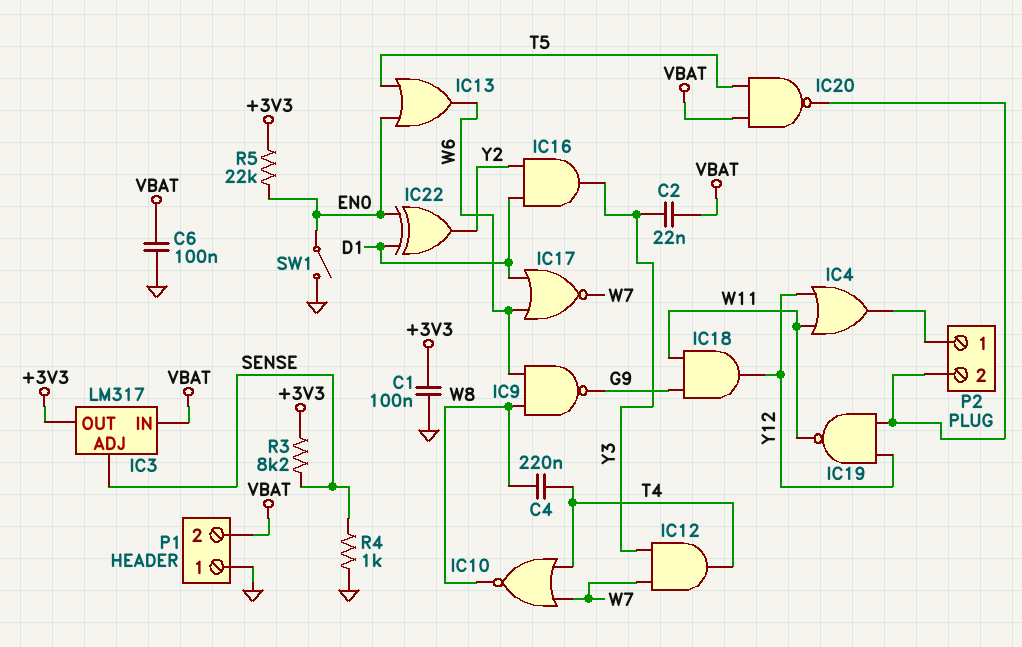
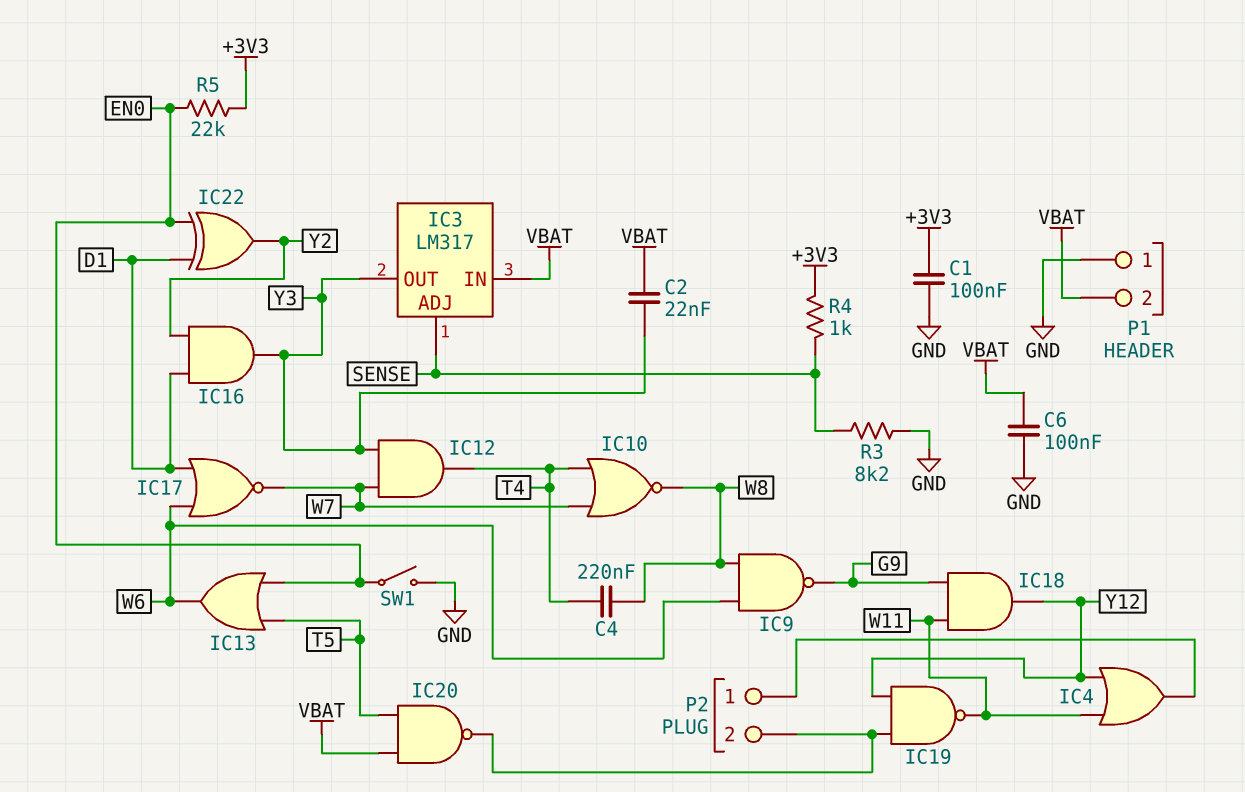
IC3 pin OUT: +3V3 -> Y3
R3: 8.2k (+3V3, SENSE) -> 8.2k (GND, SENSE)
R4: 1k (GND, SENSE) -> 1k (+3V3, SENSE)

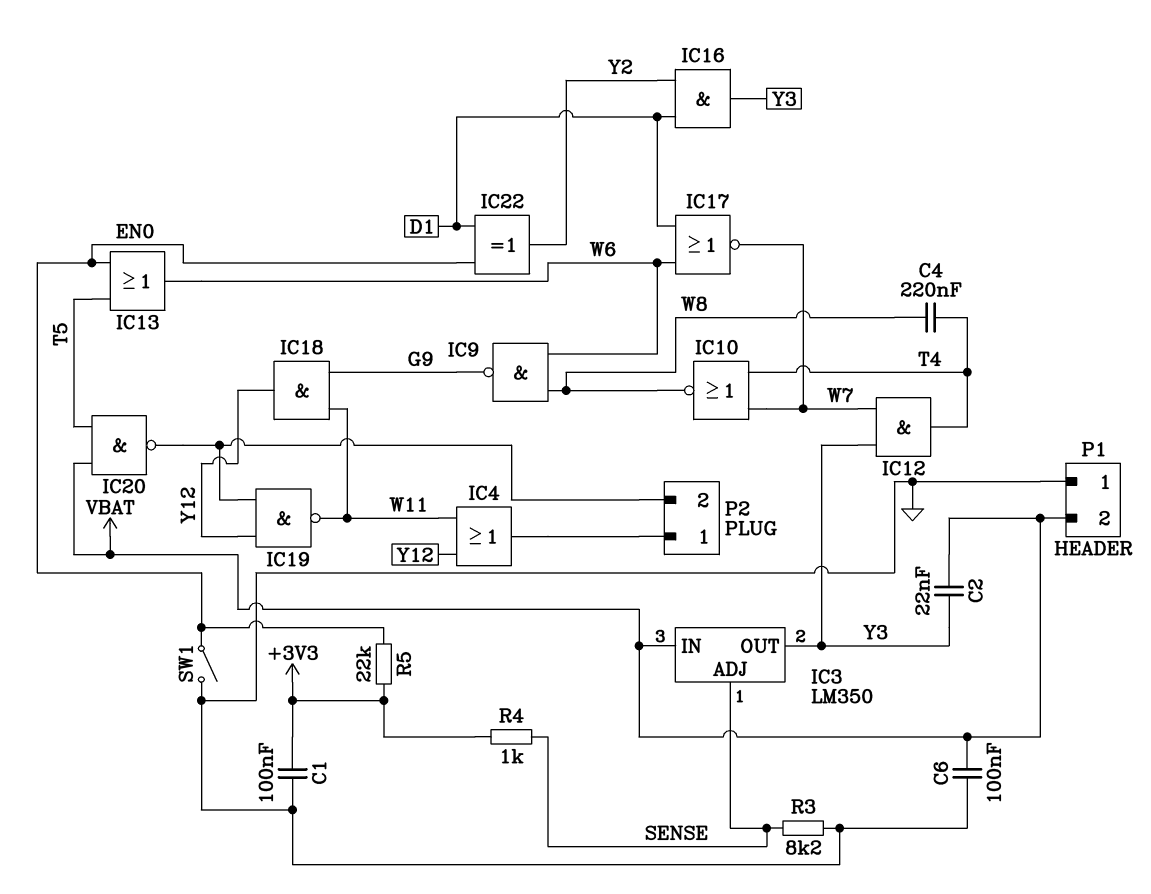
IC3: LM317 -> LM350

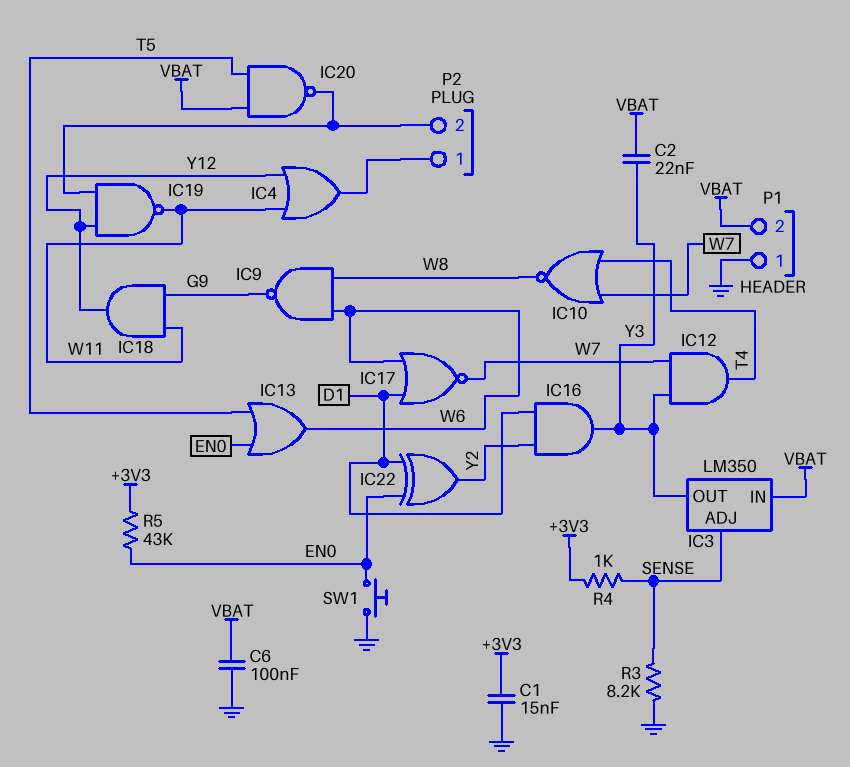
C1: 100nF (+3V3, GND) -> 15nF (+3V3, GND)
C4: 220nF (T4, W8) -> none
R5: 22k (+3V3, EN0) -> 43k (+3V3, EN0)
SW1: switch (EN0, GND) -> button (EN0, GND)

